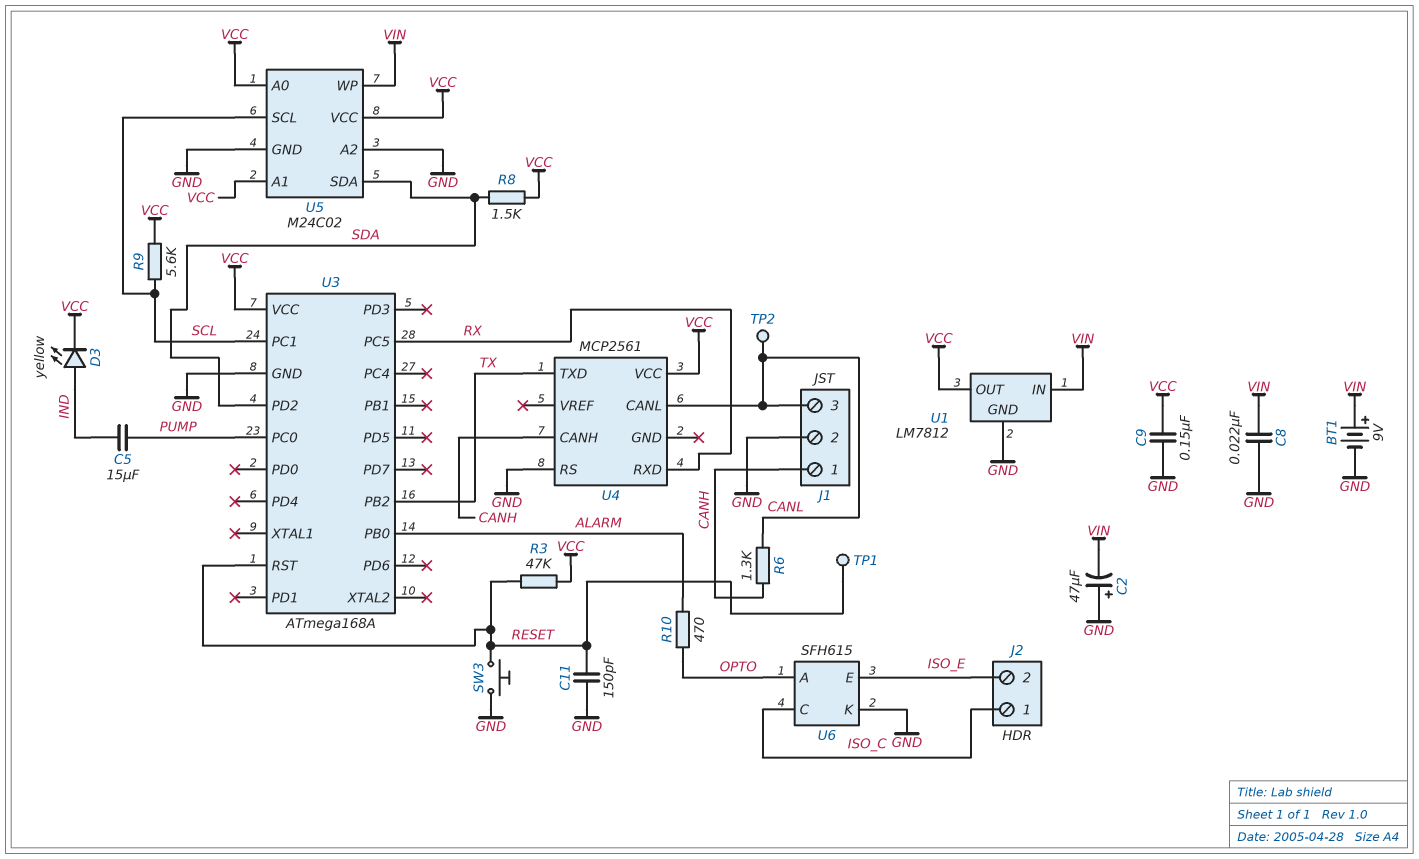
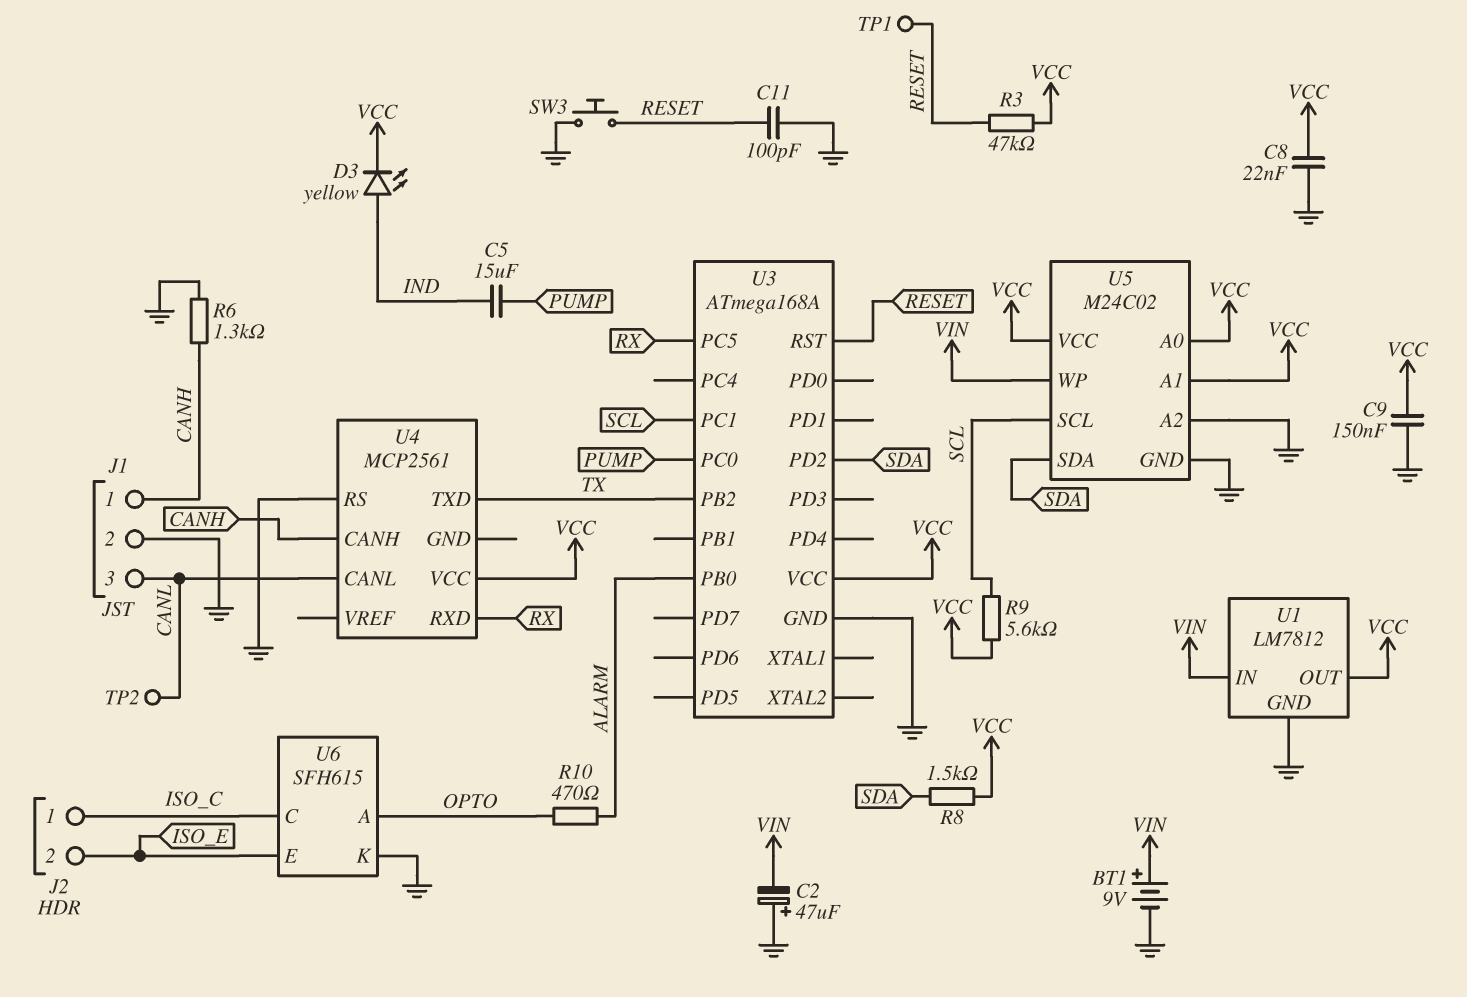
C8: 22nF (GND, VIN) -> 22nF (GND, VCC)
C11: 150pF (GND, RESET) -> 100pF (GND, RESET)
R6: 1.3k (CANH, CANL) -> 1.3k (CANH, GND)

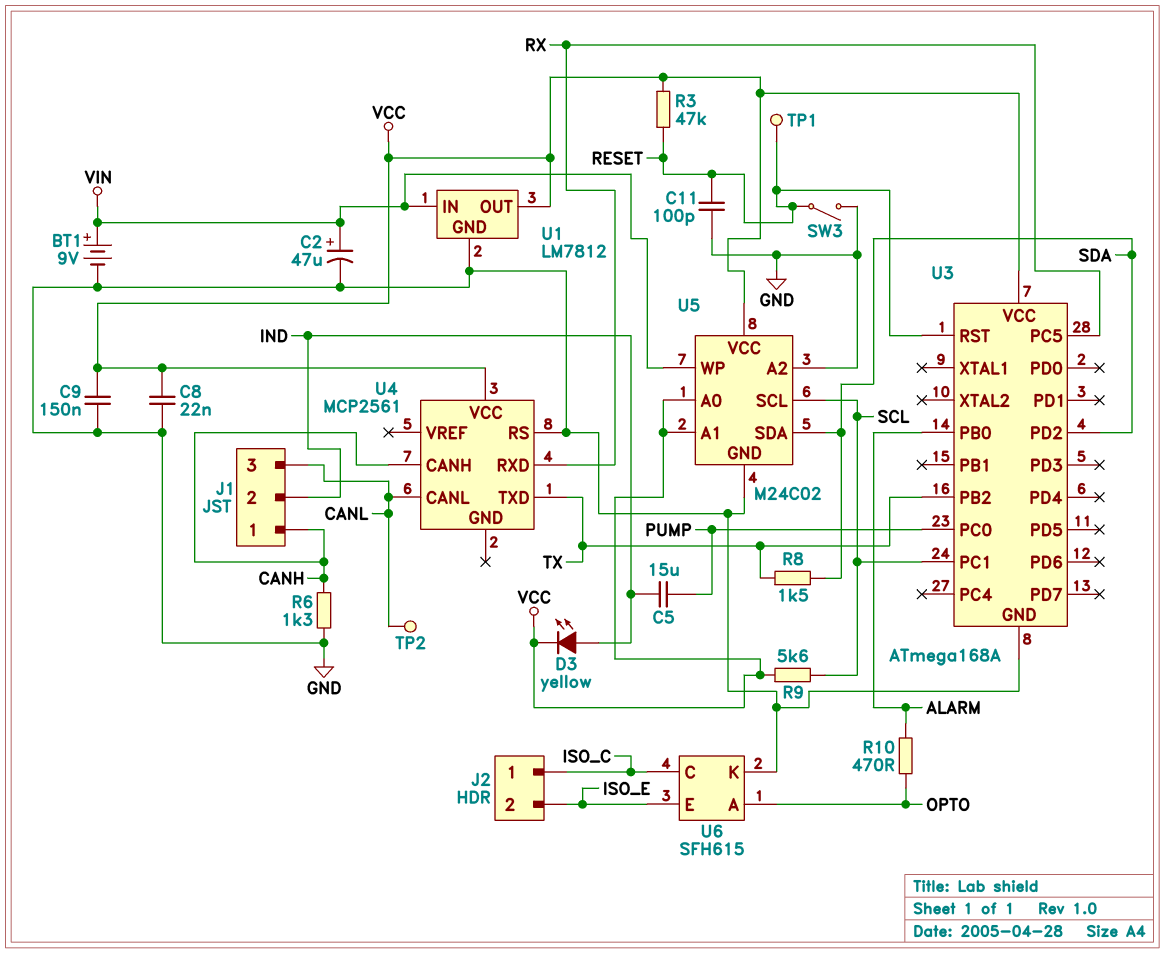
C2: 47uF (plus GND, minus VIN) -> 47uF (plus VIN, minus GND)
J1 pin 2: GND -> IND
R8: 1.5k (SDA, VCC) -> 1.5k (SDA, TX)
SW3: button (GND, RESET) -> switch (GND, RESET)

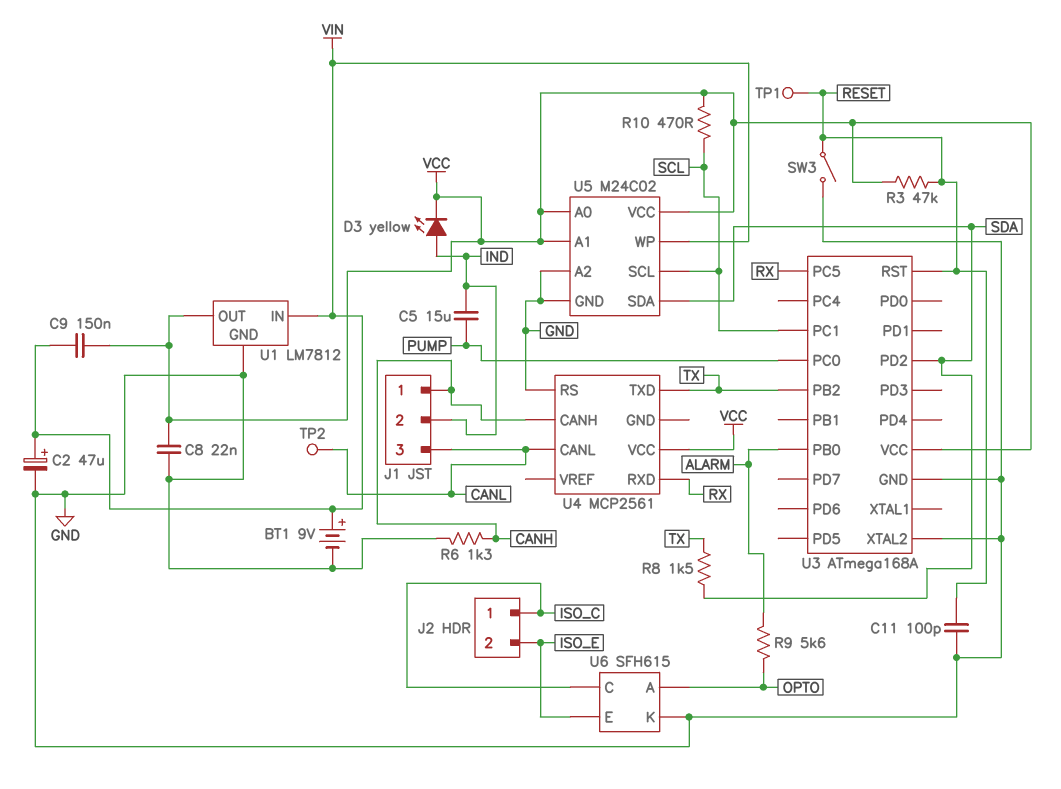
C9: 150nF (GND, VCC) -> 150nF (VCC, VIN)
R9: 5.6k (SCL, VCC) -> 5.6k (ALARM, OPTO)
R10: 470 (ALARM, OPTO) -> 470 (SCL, VCC)
U3 pin XTAL2: none -> GND

